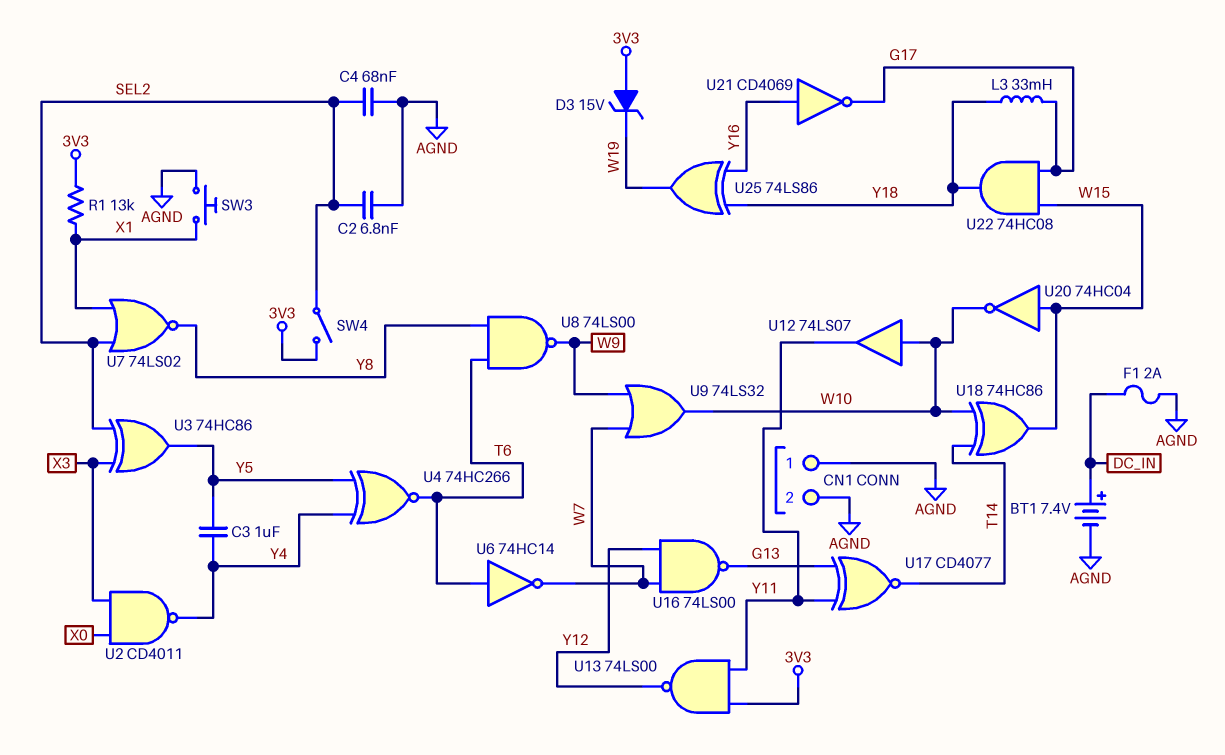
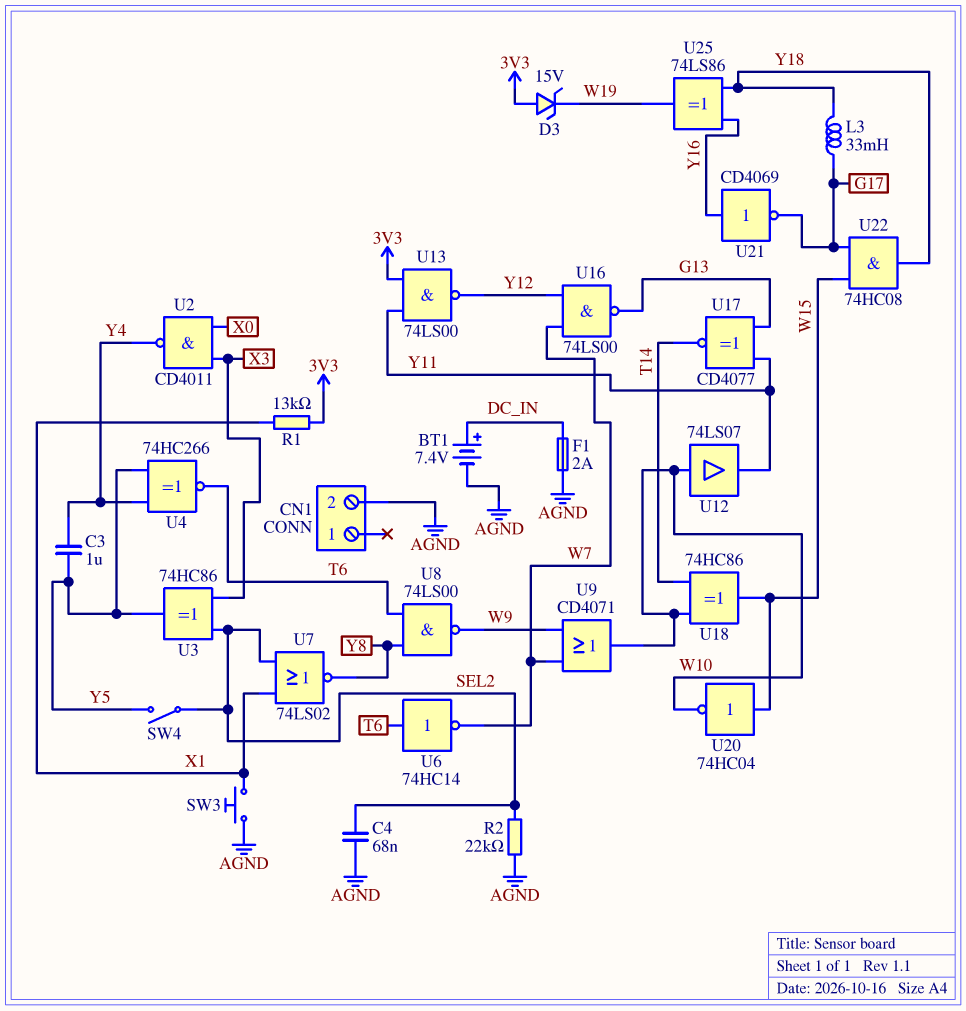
C2: 6.8nF (AGND, SEL2) -> none
CN1 pin 1: AGND -> none
R2: none -> 22k (AGND, SEL2)
SW4: switch (3V3, SEL2) -> switch (SEL2, Y5)
U9: OR 74LS32 (in W7, in W9, out W10) -> OR CD4071 (in W7, in W9, out W10)

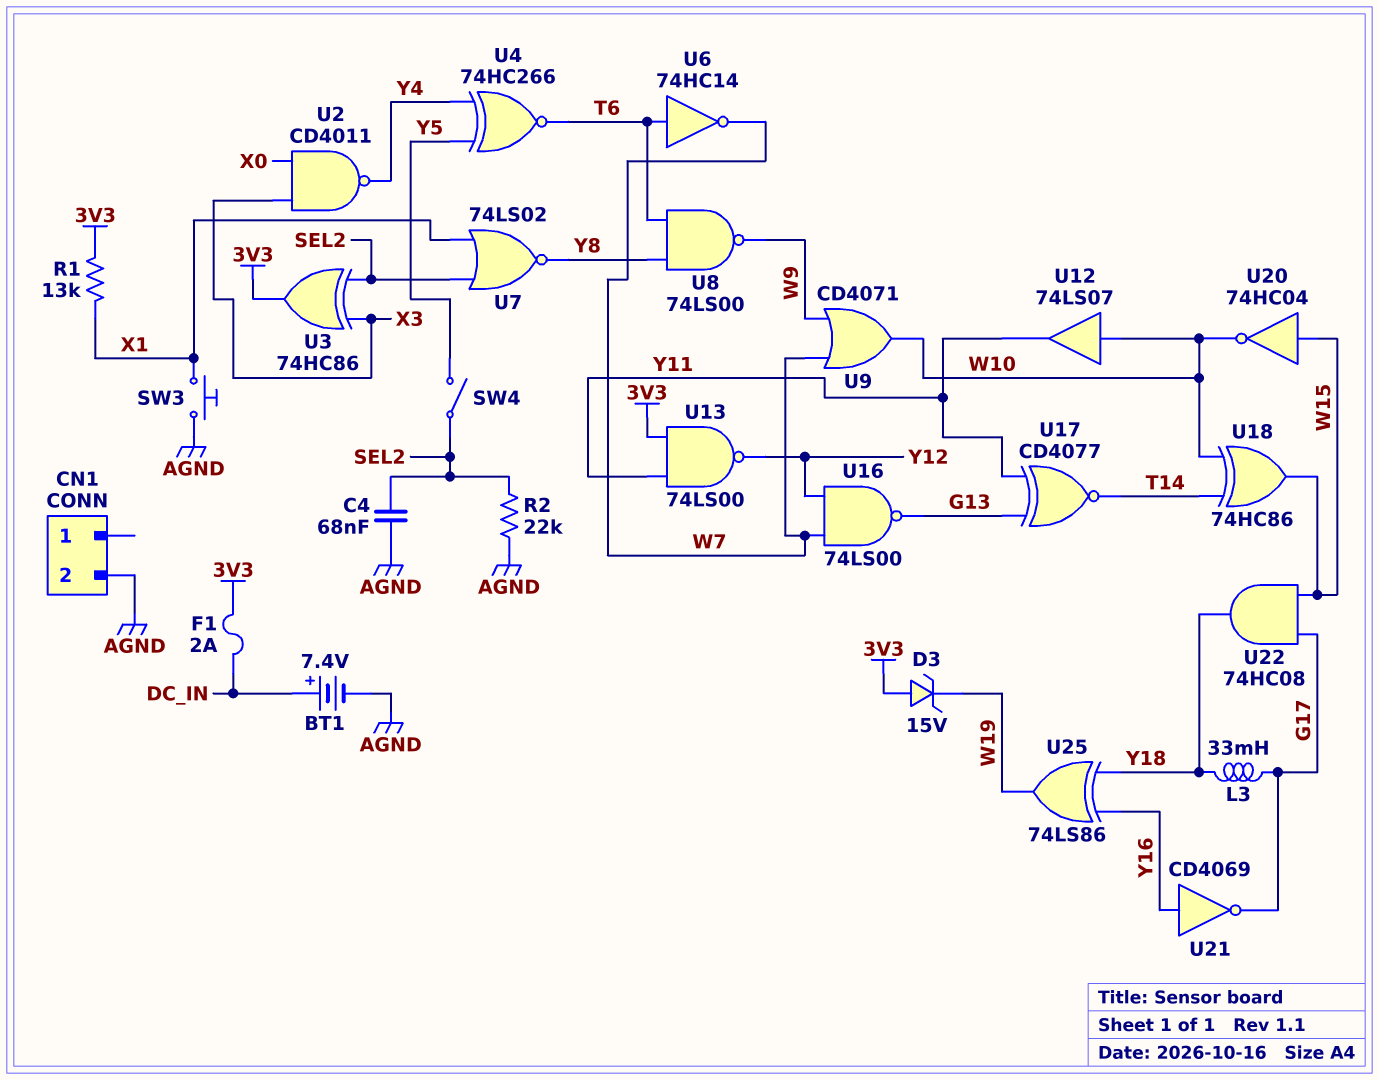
C3: 1uF (Y4, Y5) -> none
F1: 2A (AGND, DC_IN) -> 2A (3V3, DC_IN)
U3: XOR 74HC86 (in SEL2, in X3, out Y5) -> XOR 74HC86 (in SEL2, in X3, out 3V3)

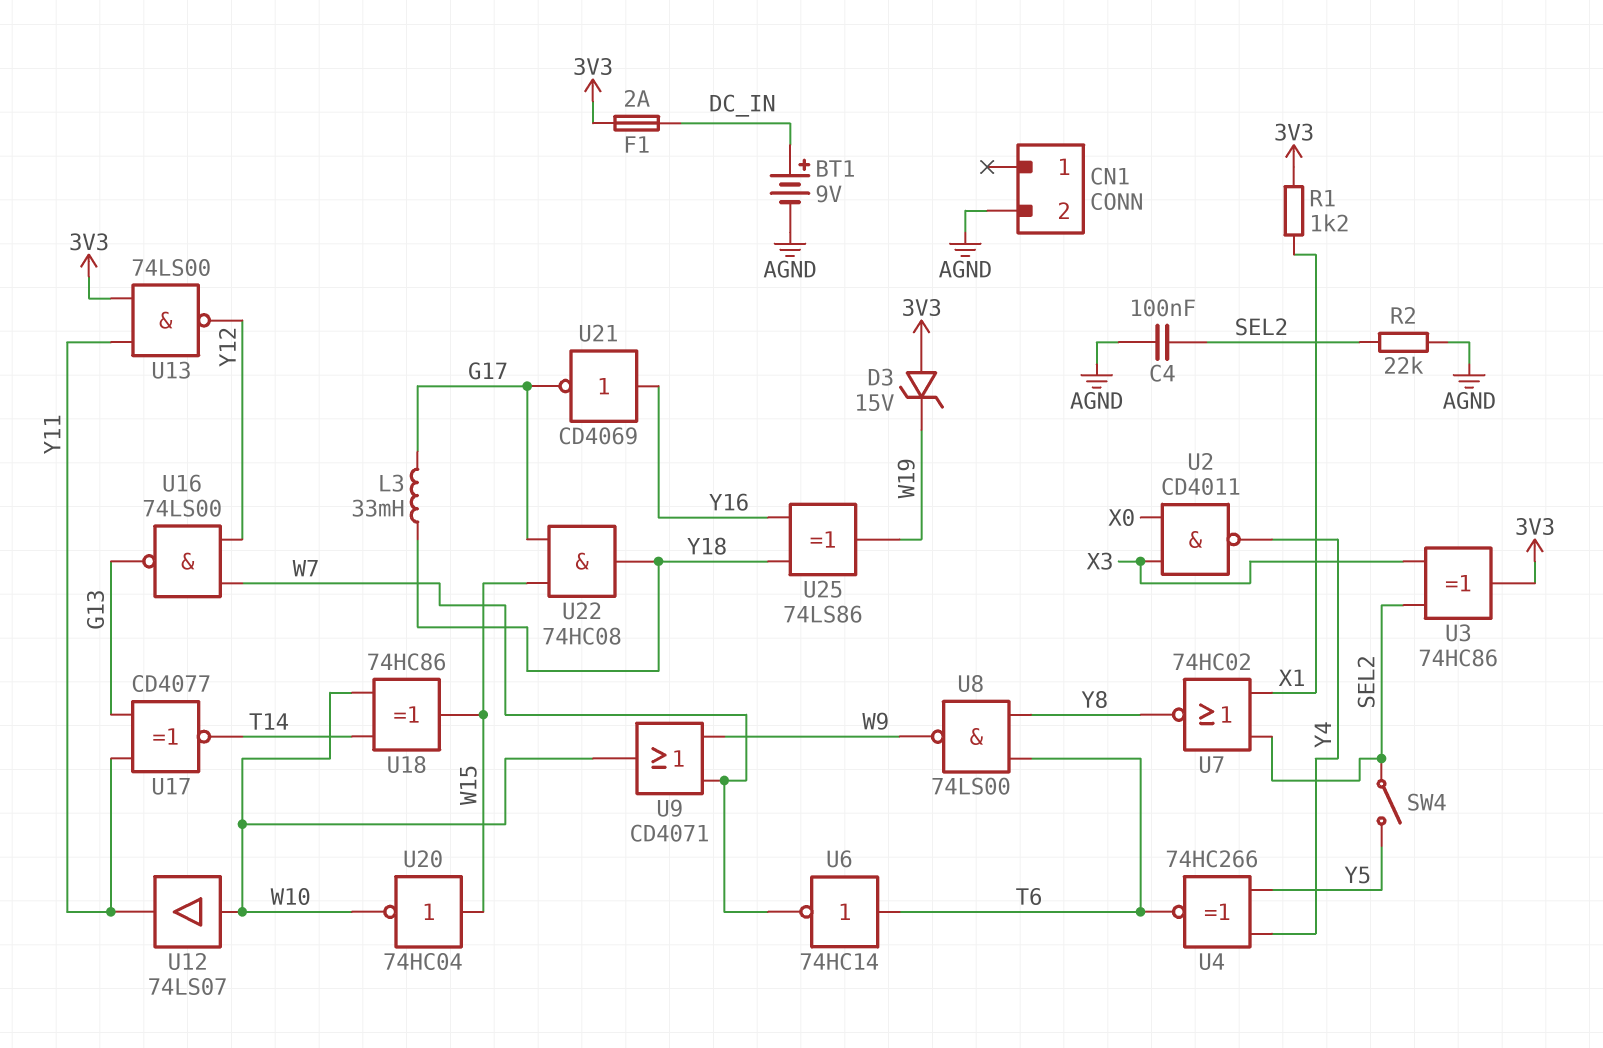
BT1: 7.4V (plus DC_IN, minus AGND) -> 9V (plus DC_IN, minus AGND)
C4: 68nF (AGND, SEL2) -> 100nF (AGND, SEL2)
R1: 13k (3V3, X1) -> 1.2k (3V3, X1)
SW3: button (AGND, X1) -> none
U7: NOR 74LS02 (in SEL2, in X1, out Y8) -> NOR 74HC02 (in SEL2, in X1, out Y8)

